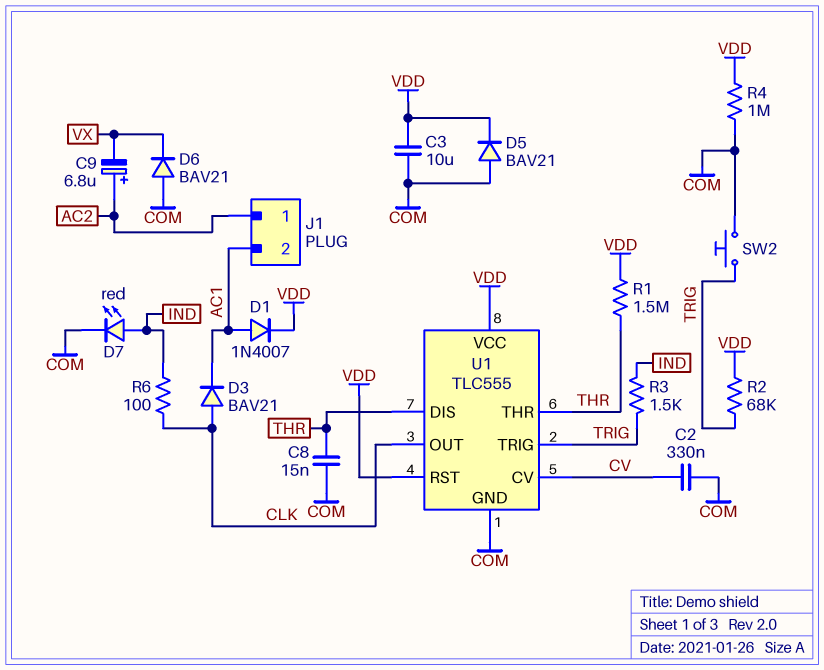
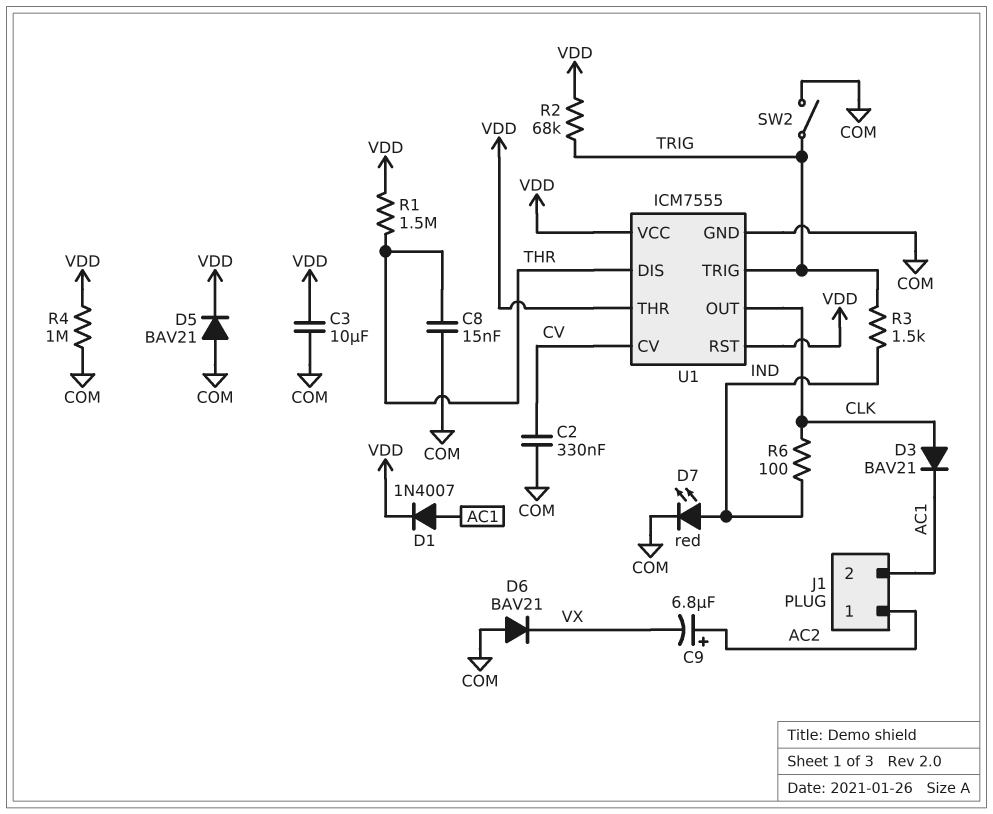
SW2: button (COM, TRIG) -> switch (COM, TRIG)
U1: TLC555 -> ICM7555
U1 pin THR: THR -> VDD

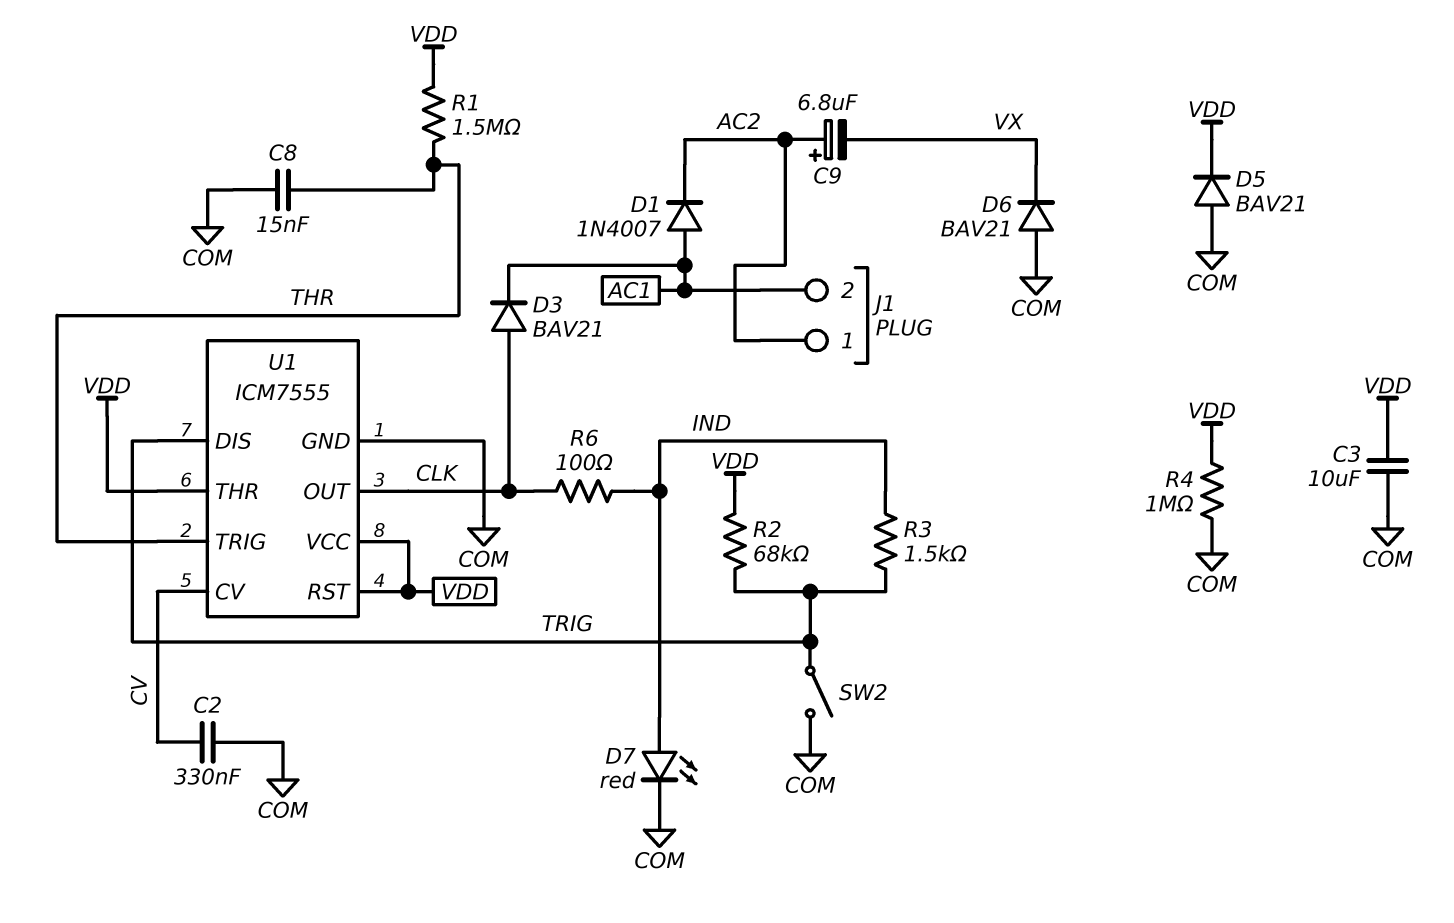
D1: diode 1N4007 (A AC1, K VDD) -> diode 1N4007 (A AC1, K AC2)
U1 pin DIS: THR -> TRIG
U1 pin TRIG: TRIG -> THR

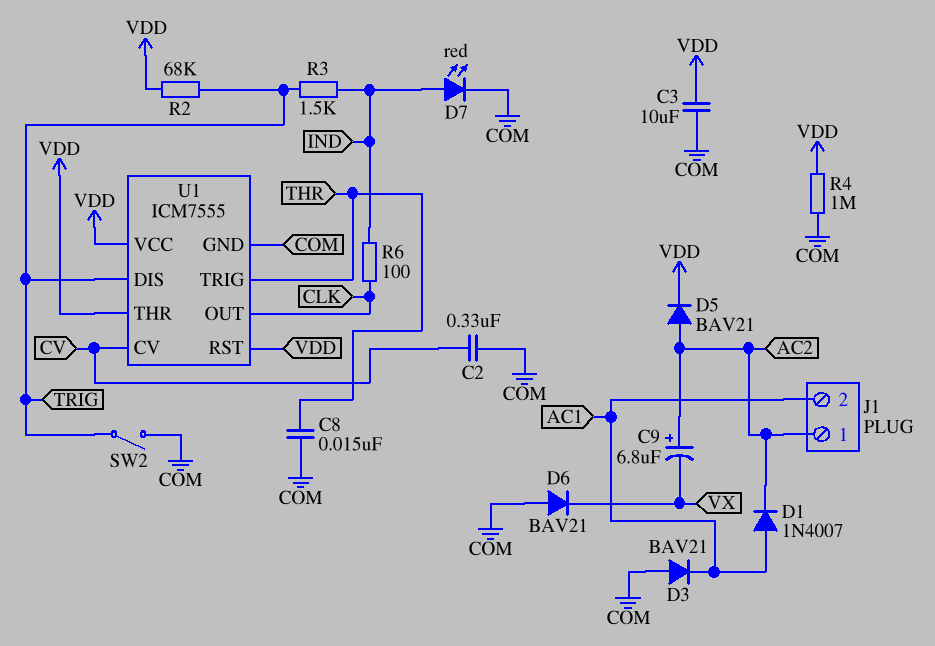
D3: diode BAV21 (A CLK, K AC1) -> diode BAV21 (A COM, K AC1)
D5: diode BAV21 (A COM, K VDD) -> diode BAV21 (A AC2, K VDD)
R1: 1.5M (THR, VDD) -> none

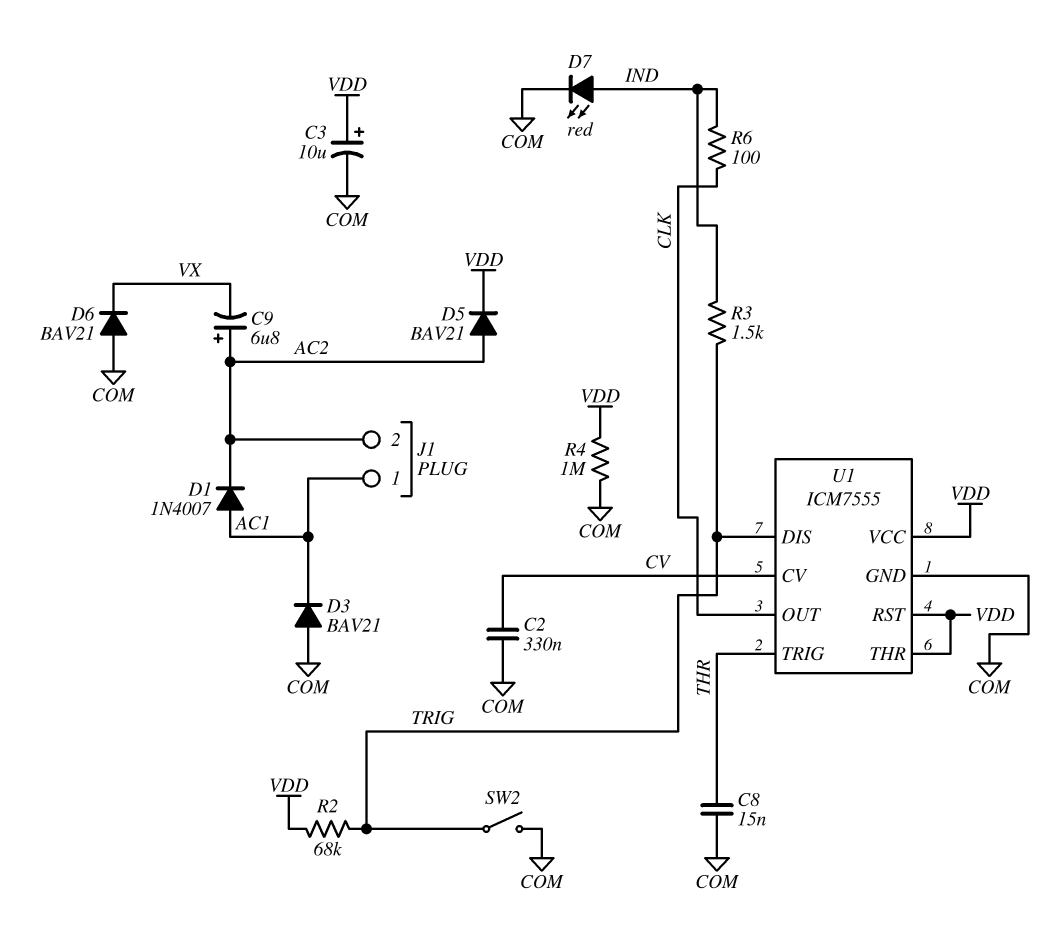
C3: 10uF (COM, VDD) -> 10uF (plus VDD, minus COM)
J1 pin 1: AC2 -> AC1
J1 pin 2: AC1 -> AC2

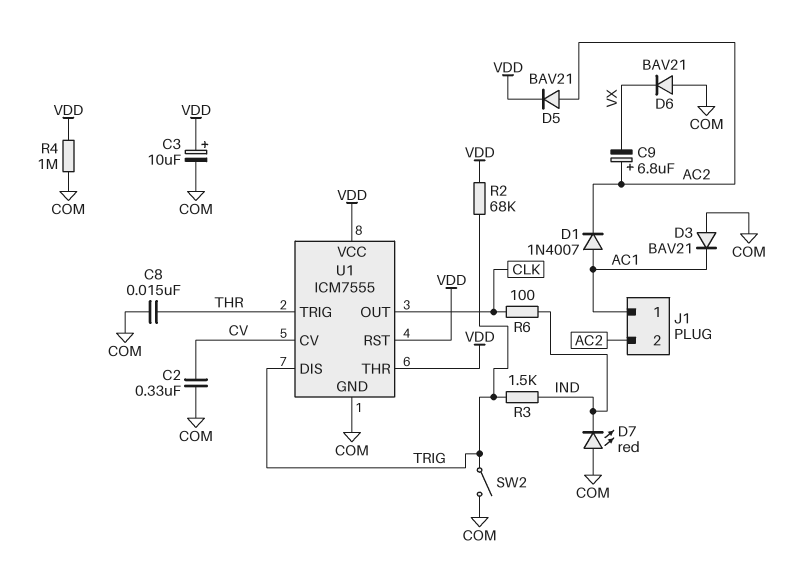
D7: LED red (A IND, K COM) -> LED red (A COM, K IND)

